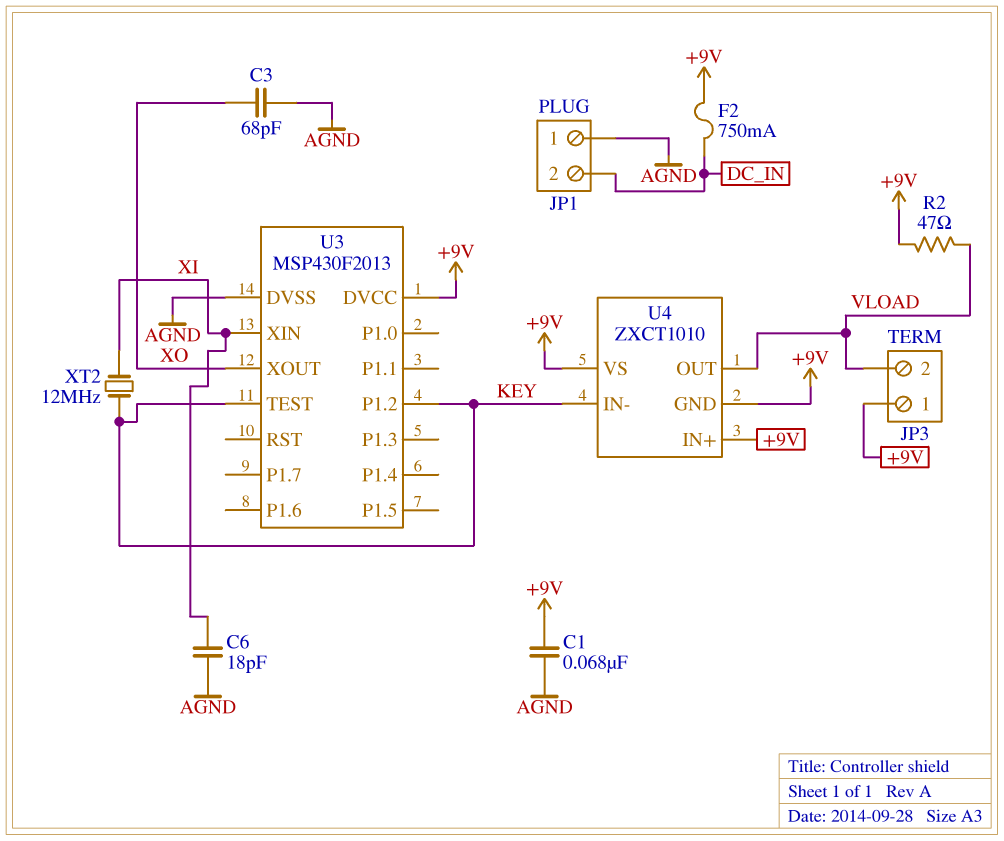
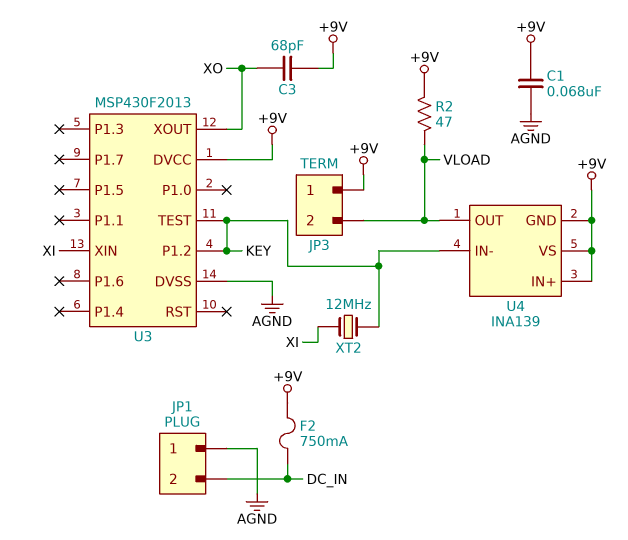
C3: 68pF (AGND, XO) -> 68pF (+9V, XO)
C6: 18pF (AGND, XI) -> none
U4: ZXCT1010 -> INA139

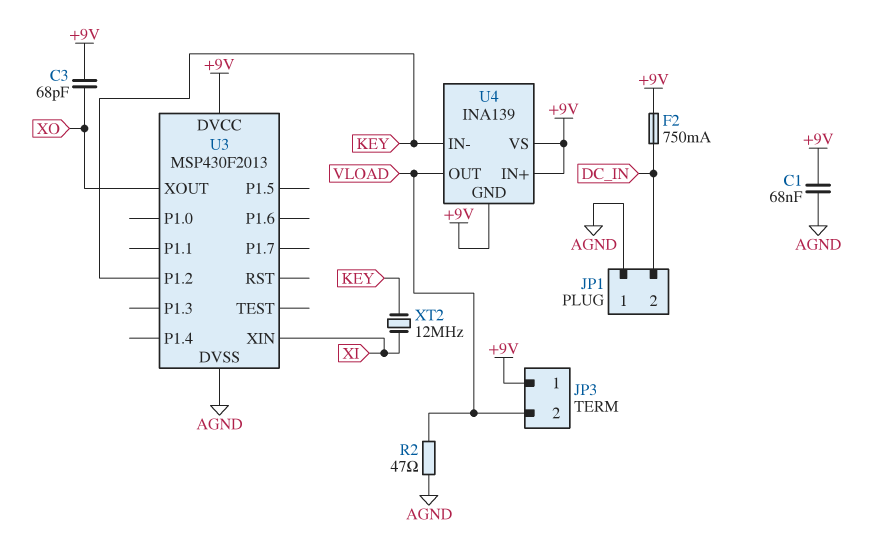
R2: 47 (+9V, VLOAD) -> 47 (AGND, VLOAD)
U3 pin TEST: KEY -> none

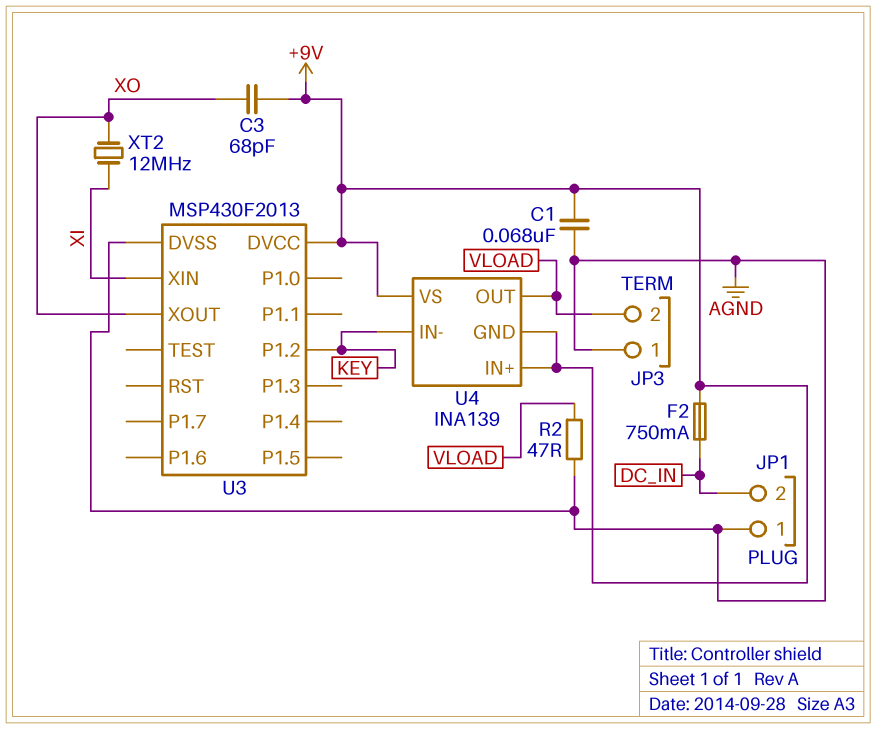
JP3 pin 1: +9V -> AGND
XT2: 12MHz (KEY, XI) -> 12MHz (XI, XO)

